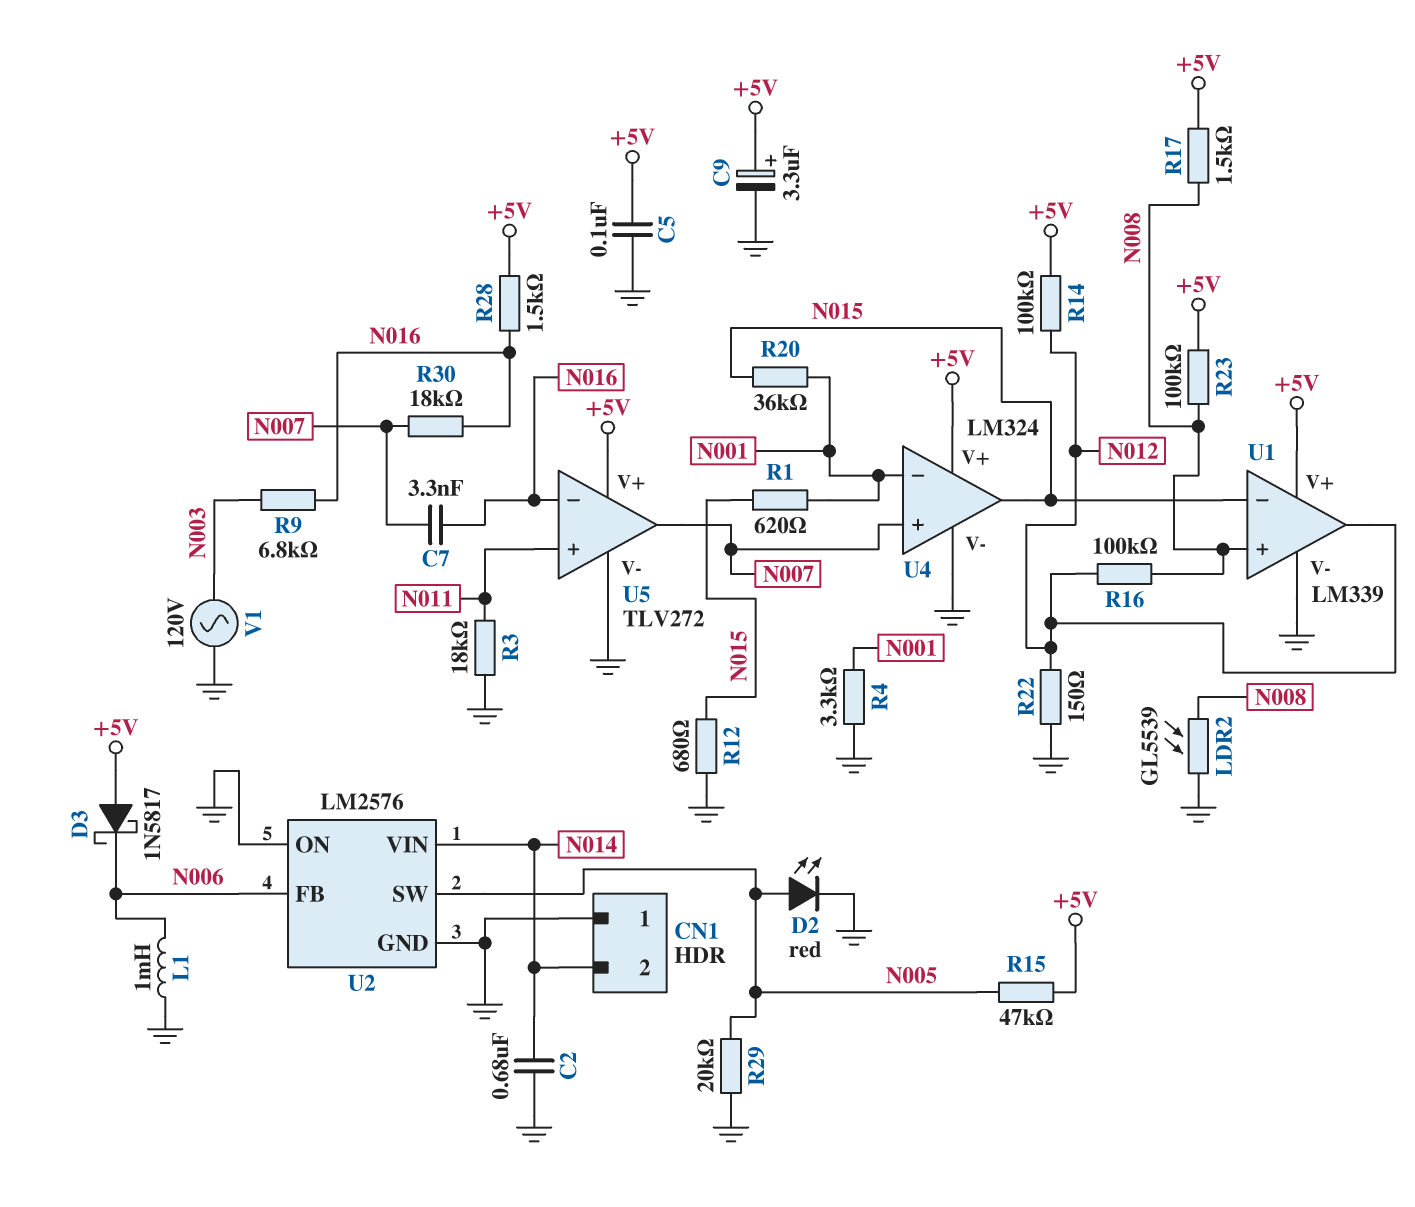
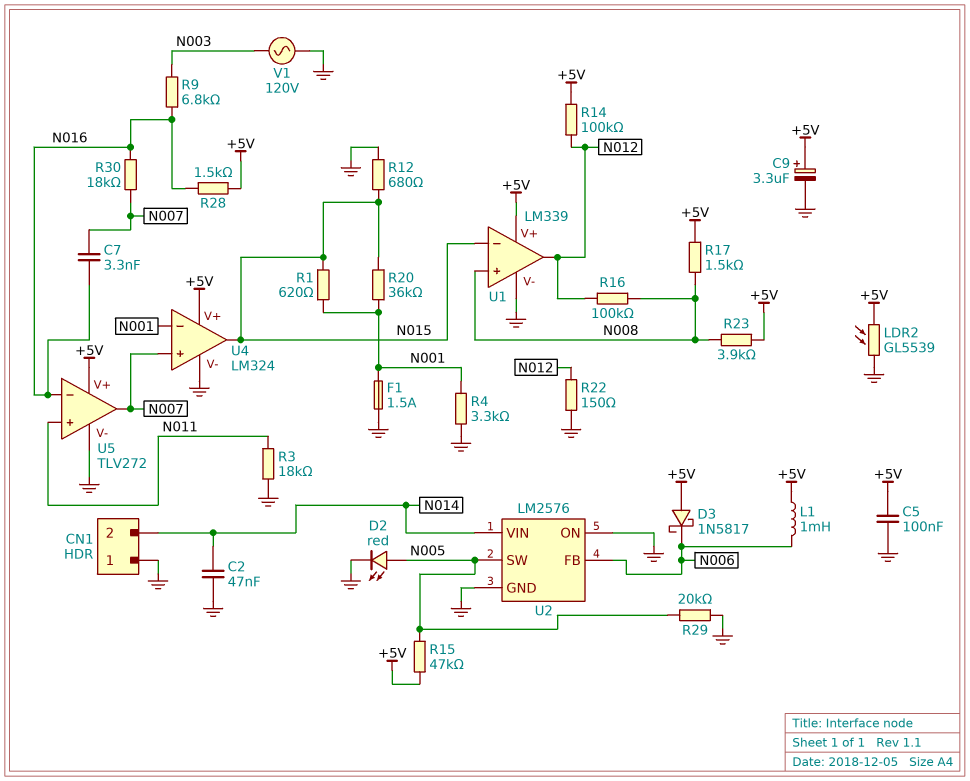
C2: 680nF (GND, N014) -> 47nF (GND, N014)
F1: none -> 1.5A (GND, N001)
L1: 1mH (GND, N006) -> 1mH (+5V, N006)
LDR2: GL5539 (GND, N008) -> GL5539 (+5V, GND)
R23: 100k (+5V, N008) -> 3.9k (+5V, N008)

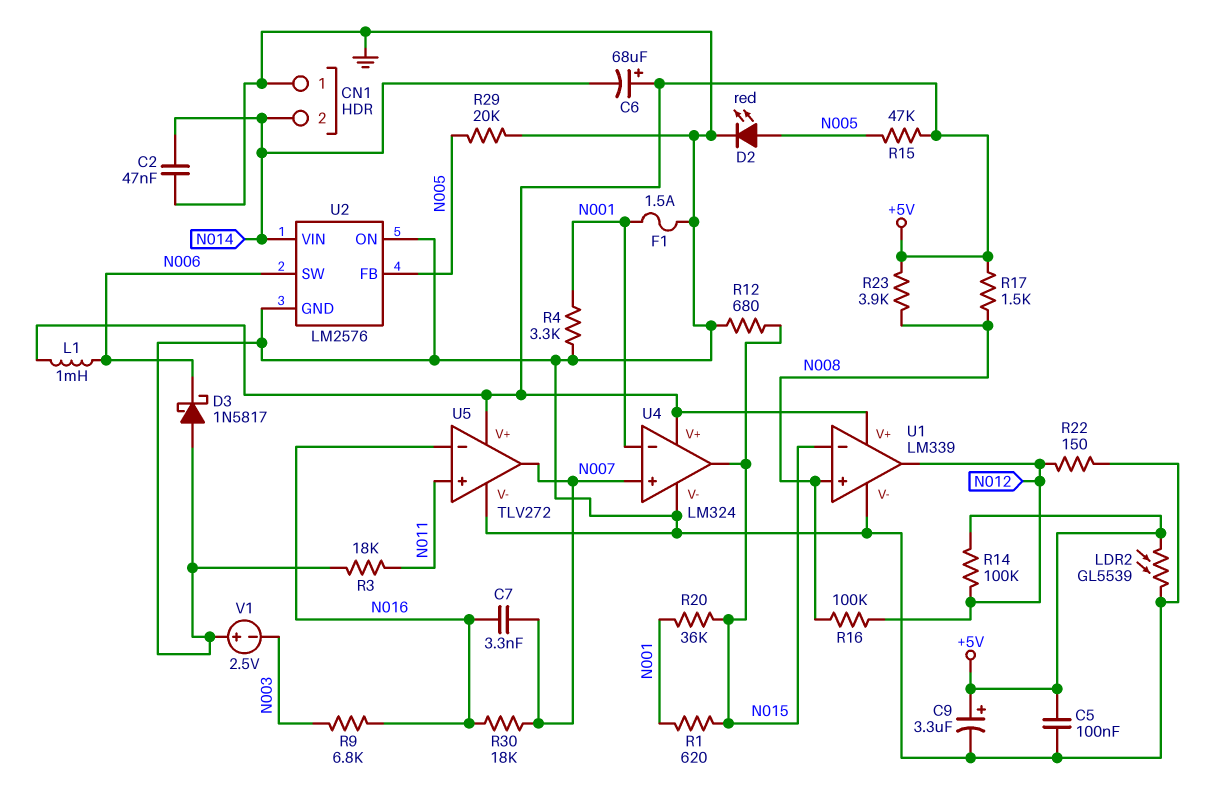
C6: none -> 68uF (plus +5V, minus N014)
D3: schottky 1N5817 (A +5V, K N006) -> schottky 1N5817 (A GND, K N006)
R28: 1.5k (+5V, N016) -> none
U2 pin FB: N006 -> N005
U2 pin SW: N005 -> N006
V1: AC 120V (GND, N003) -> 2.5V (plus GND, minus N003)

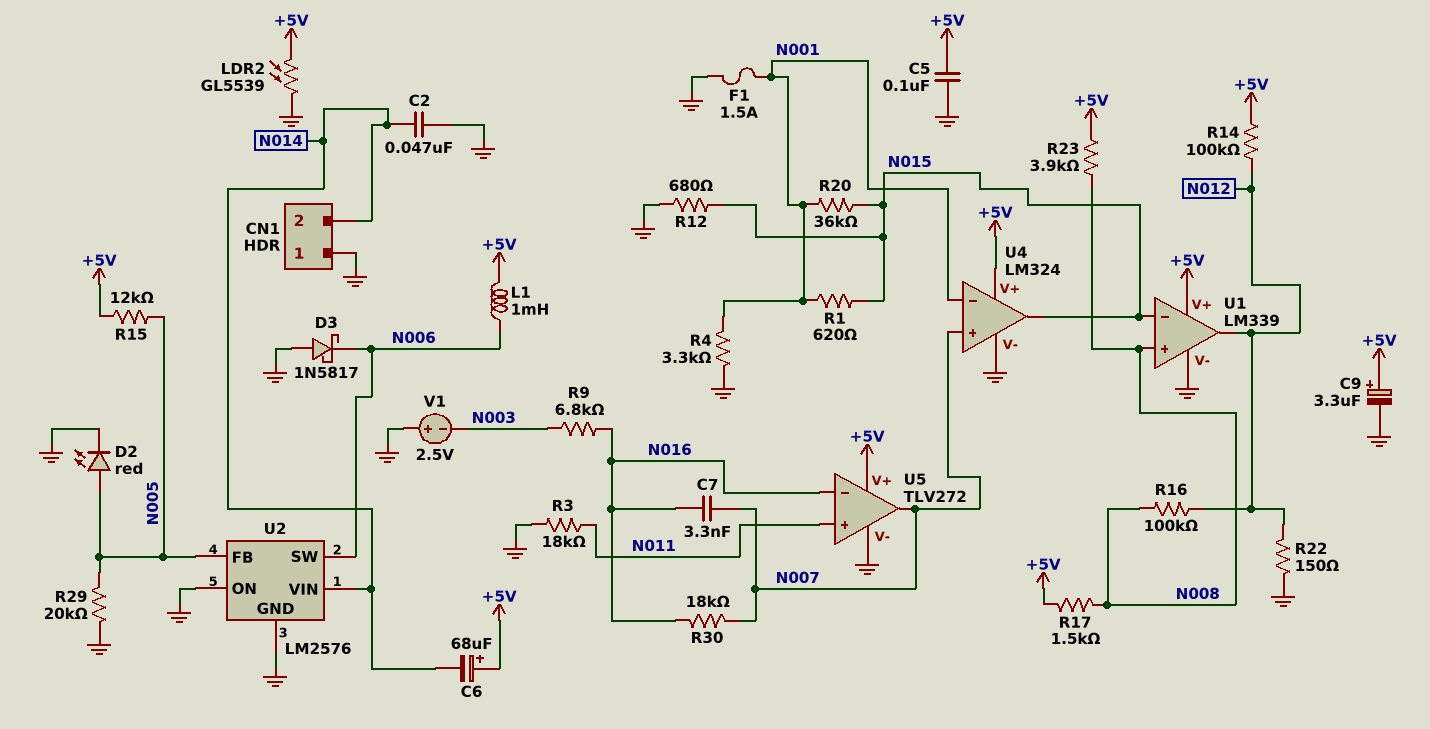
R15: 47k (+5V, N005) -> 12k (+5V, N005)

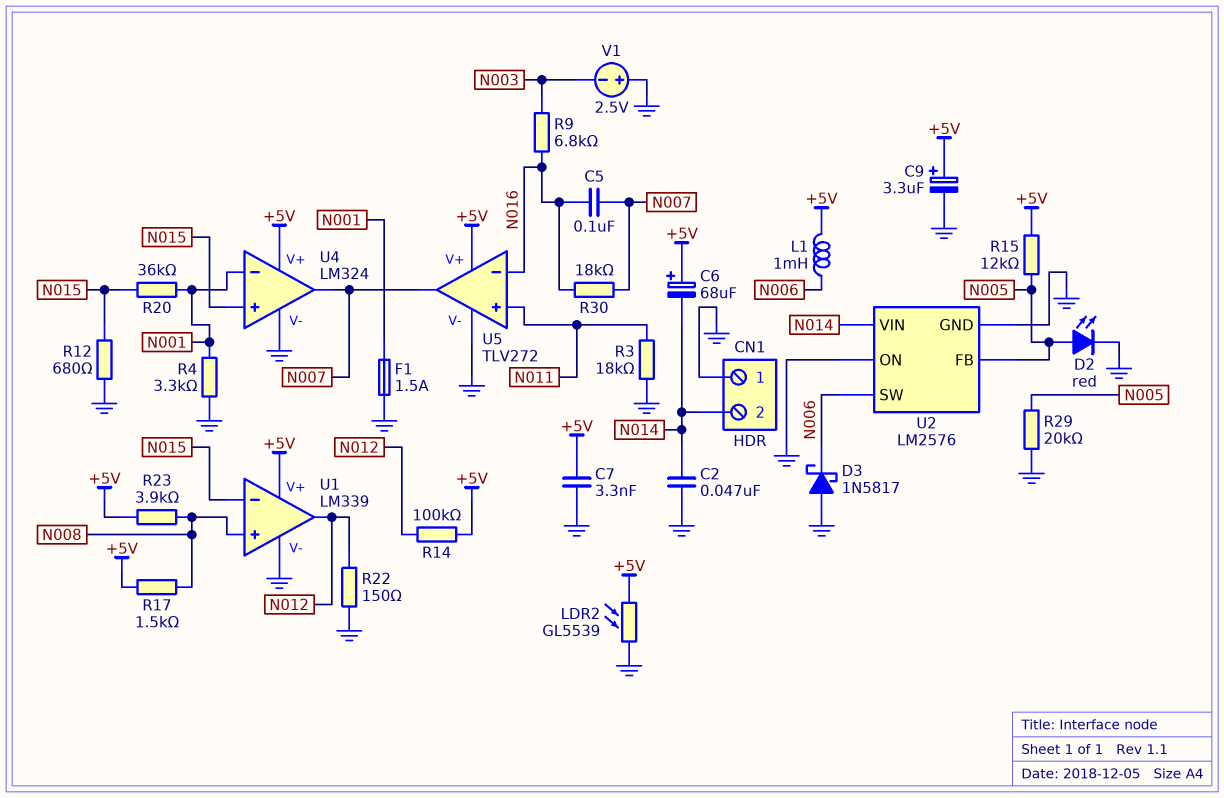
C5: 100nF (+5V, GND) -> 100nF (N007, N016)
C7: 3.3nF (N007, N016) -> 3.3nF (+5V, GND)
R1: 620 (N001, N015) -> none
R16: 100k (N008, N012) -> none
U4 pin in+: N007 -> N015
U4 pin out: N015 -> N007

